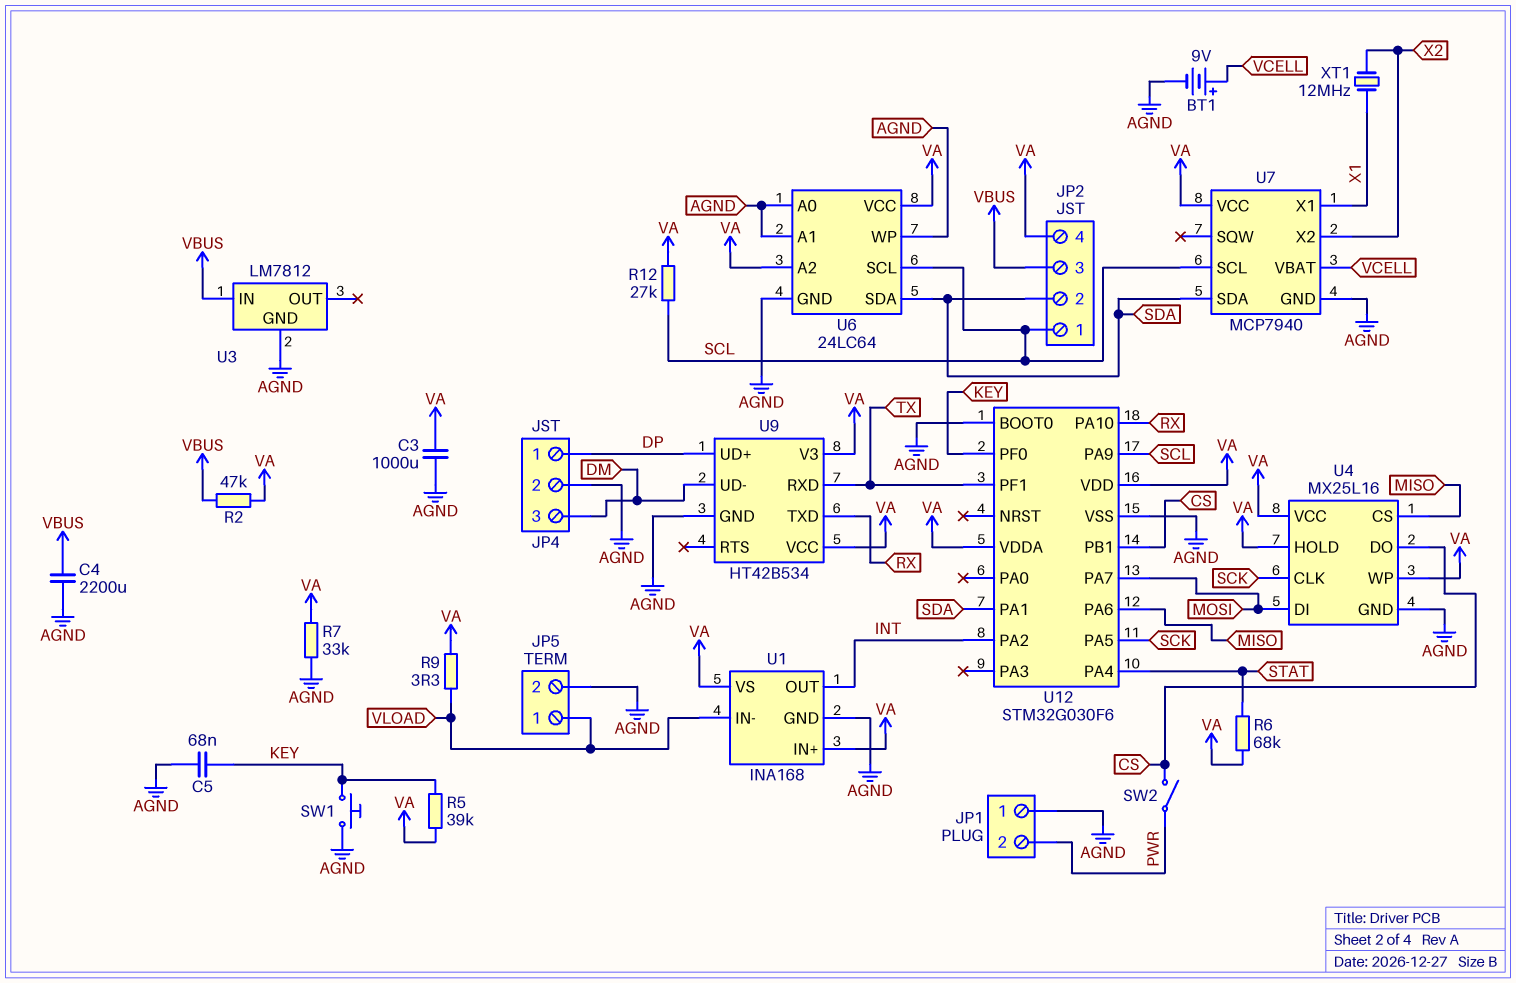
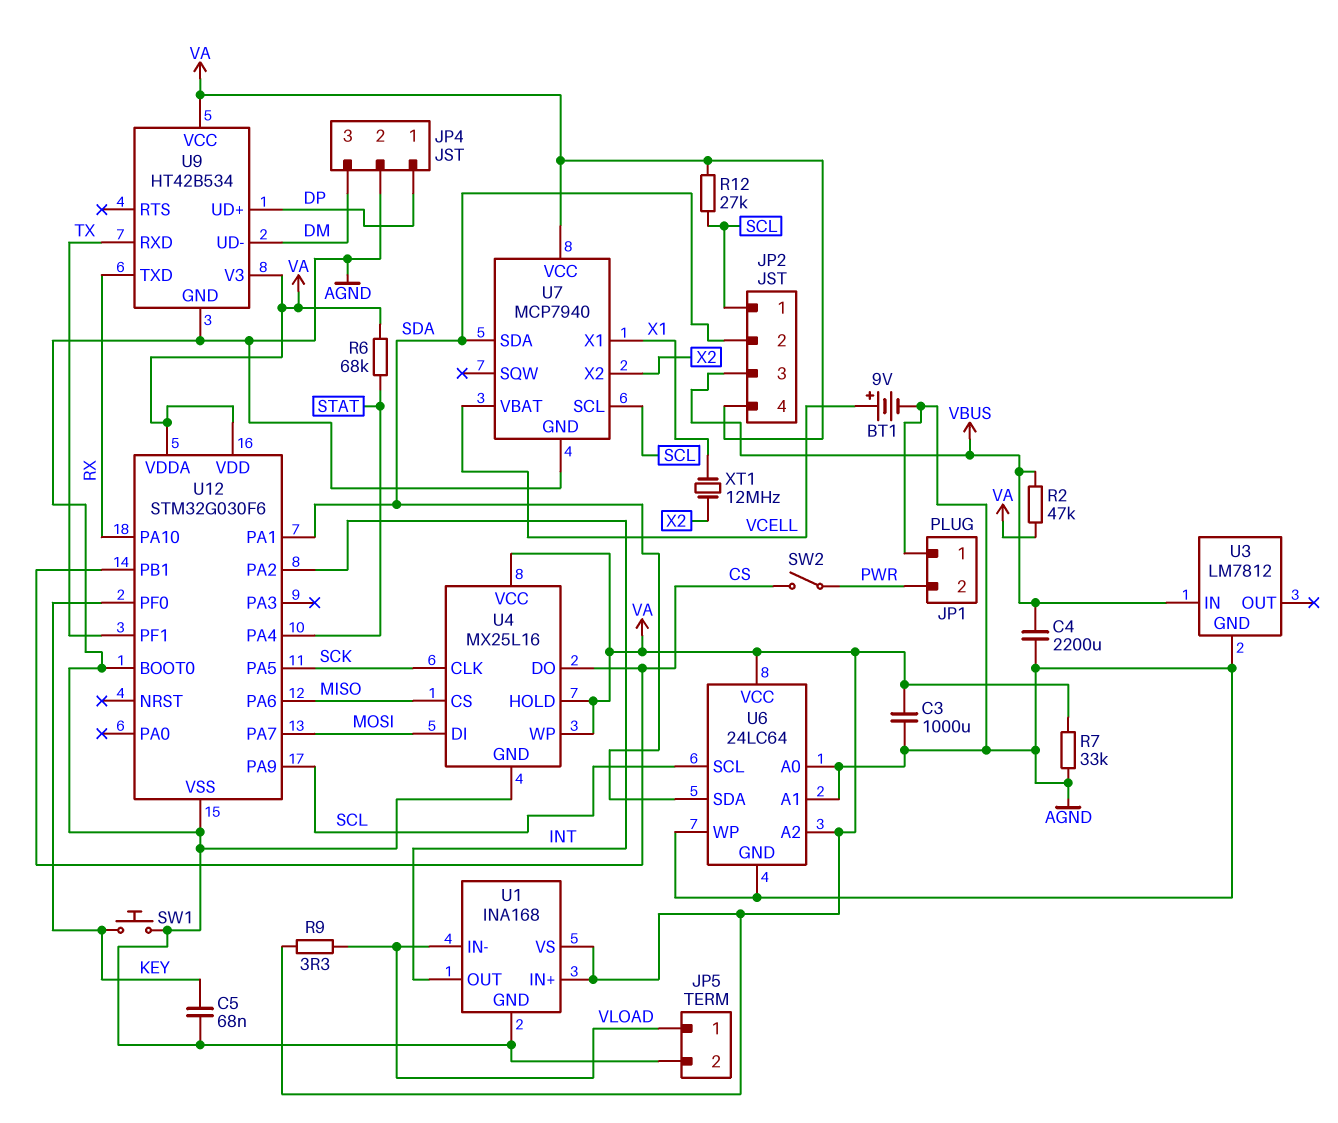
R5: 39k (KEY, VA) -> none

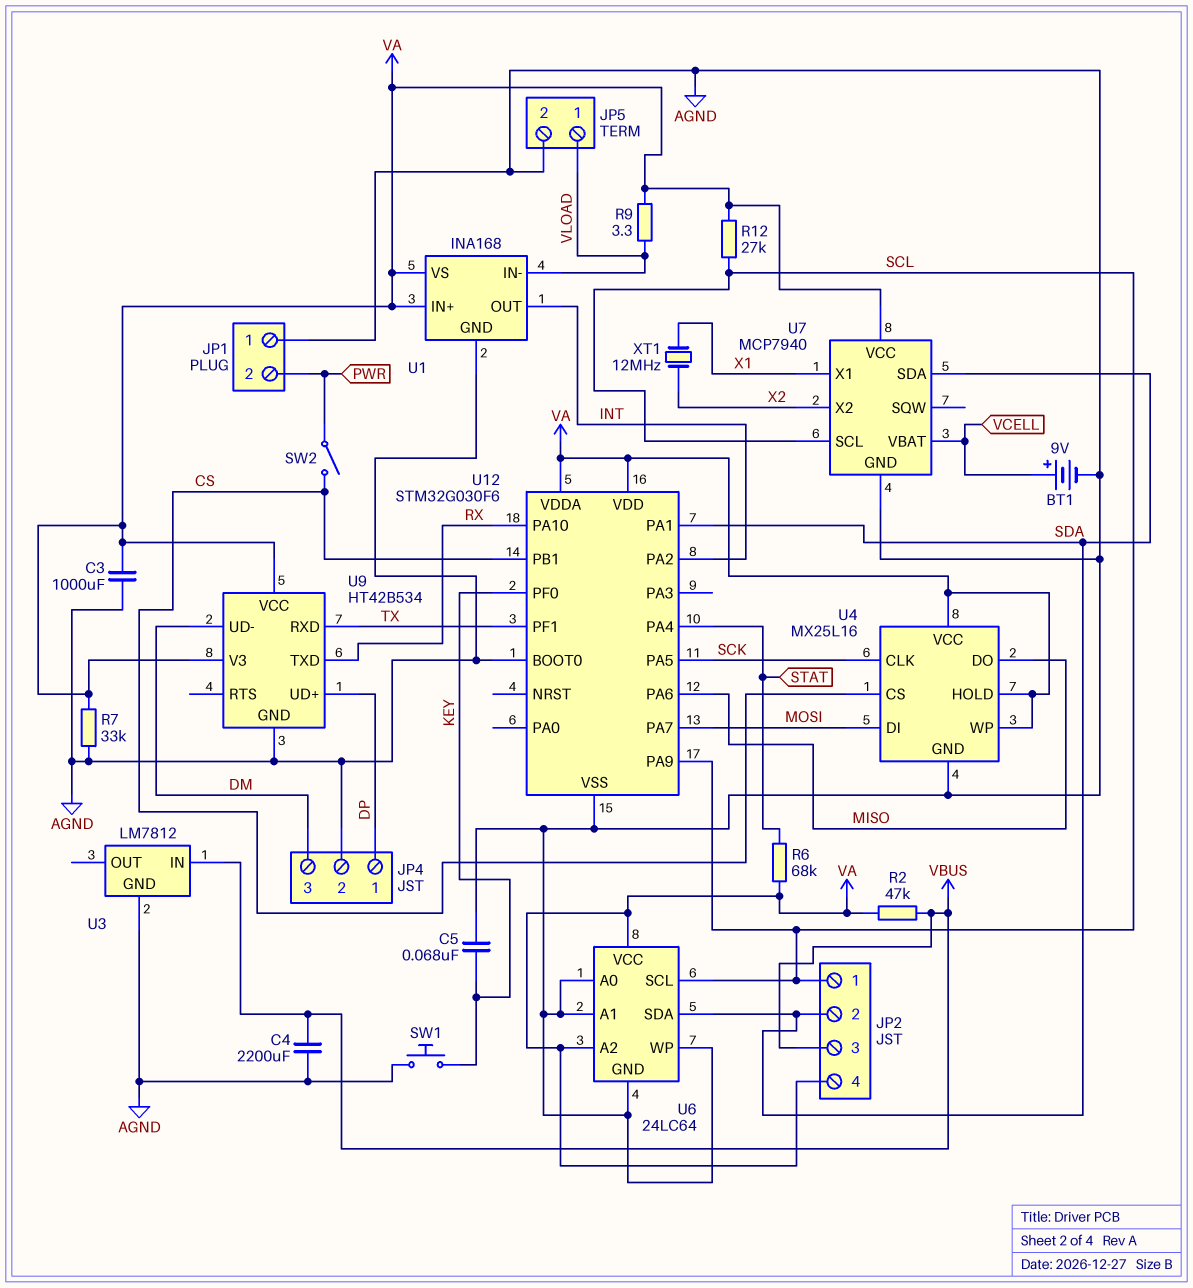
U4 pin CS: MISO -> CS
U4 pin DO: CS -> MISO

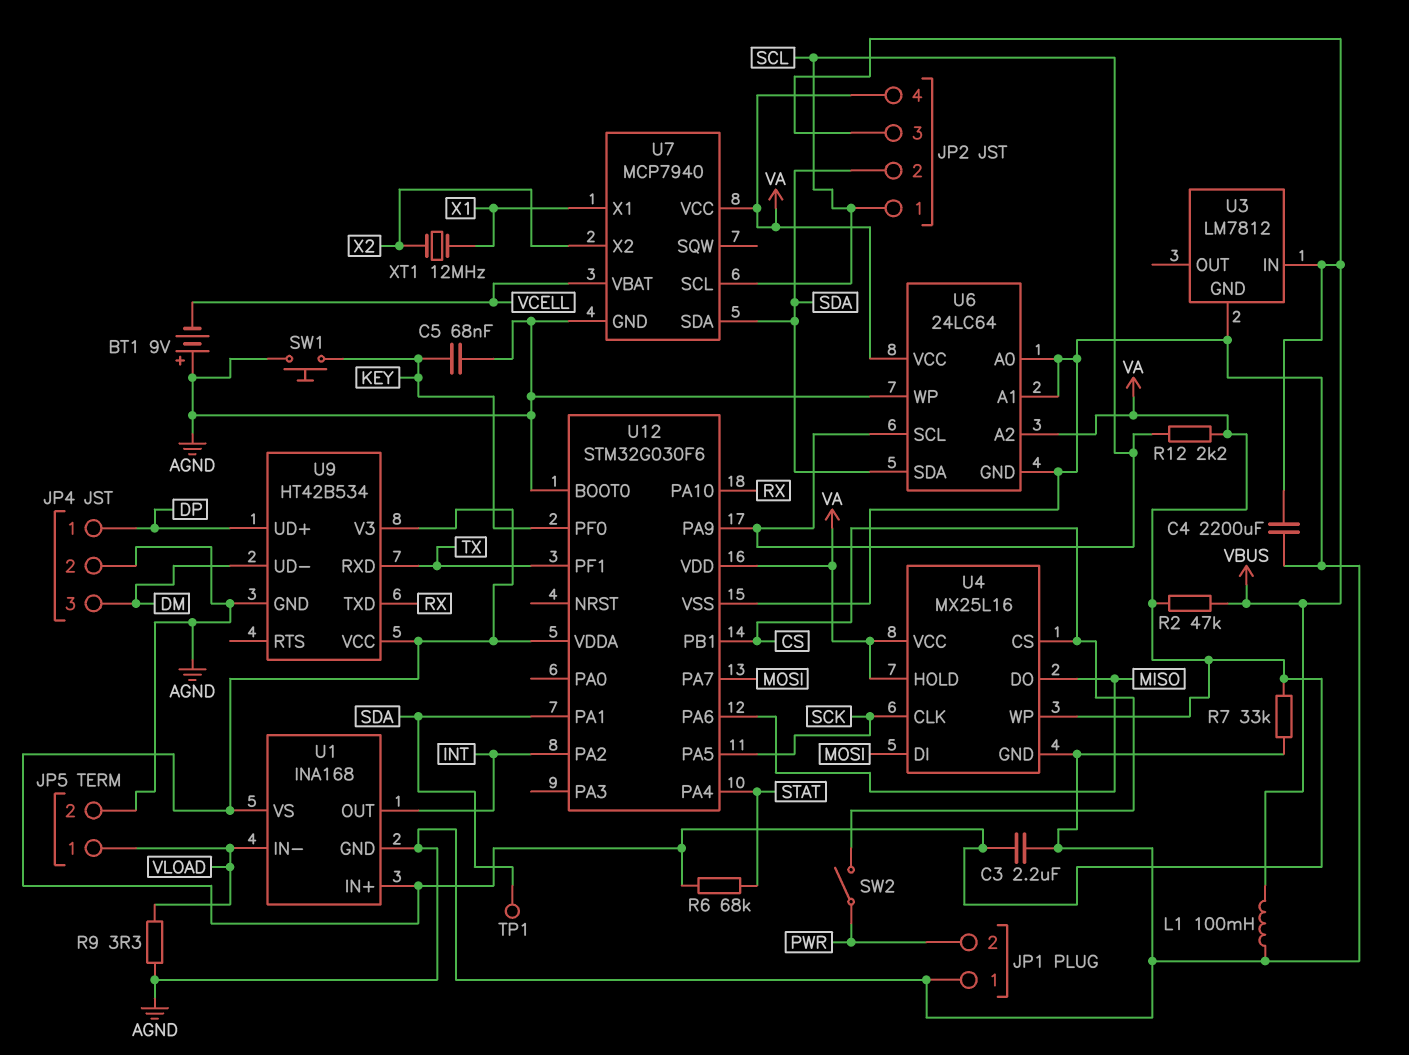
BT1: 9V (plus VCELL, minus AGND) -> 9V (plus AGND, minus VCELL)
C3: 1000uF (AGND, VA) -> 2.2uF (AGND, VA)
L1: none -> 100mH (AGND, VBUS)
R9: 3.3 (VA, VLOAD) -> 3.3 (AGND, VLOAD)
R12: 27k (SCL, VA) -> 2.2k (SCL, VA)
TP1: none -> test point (SDA)

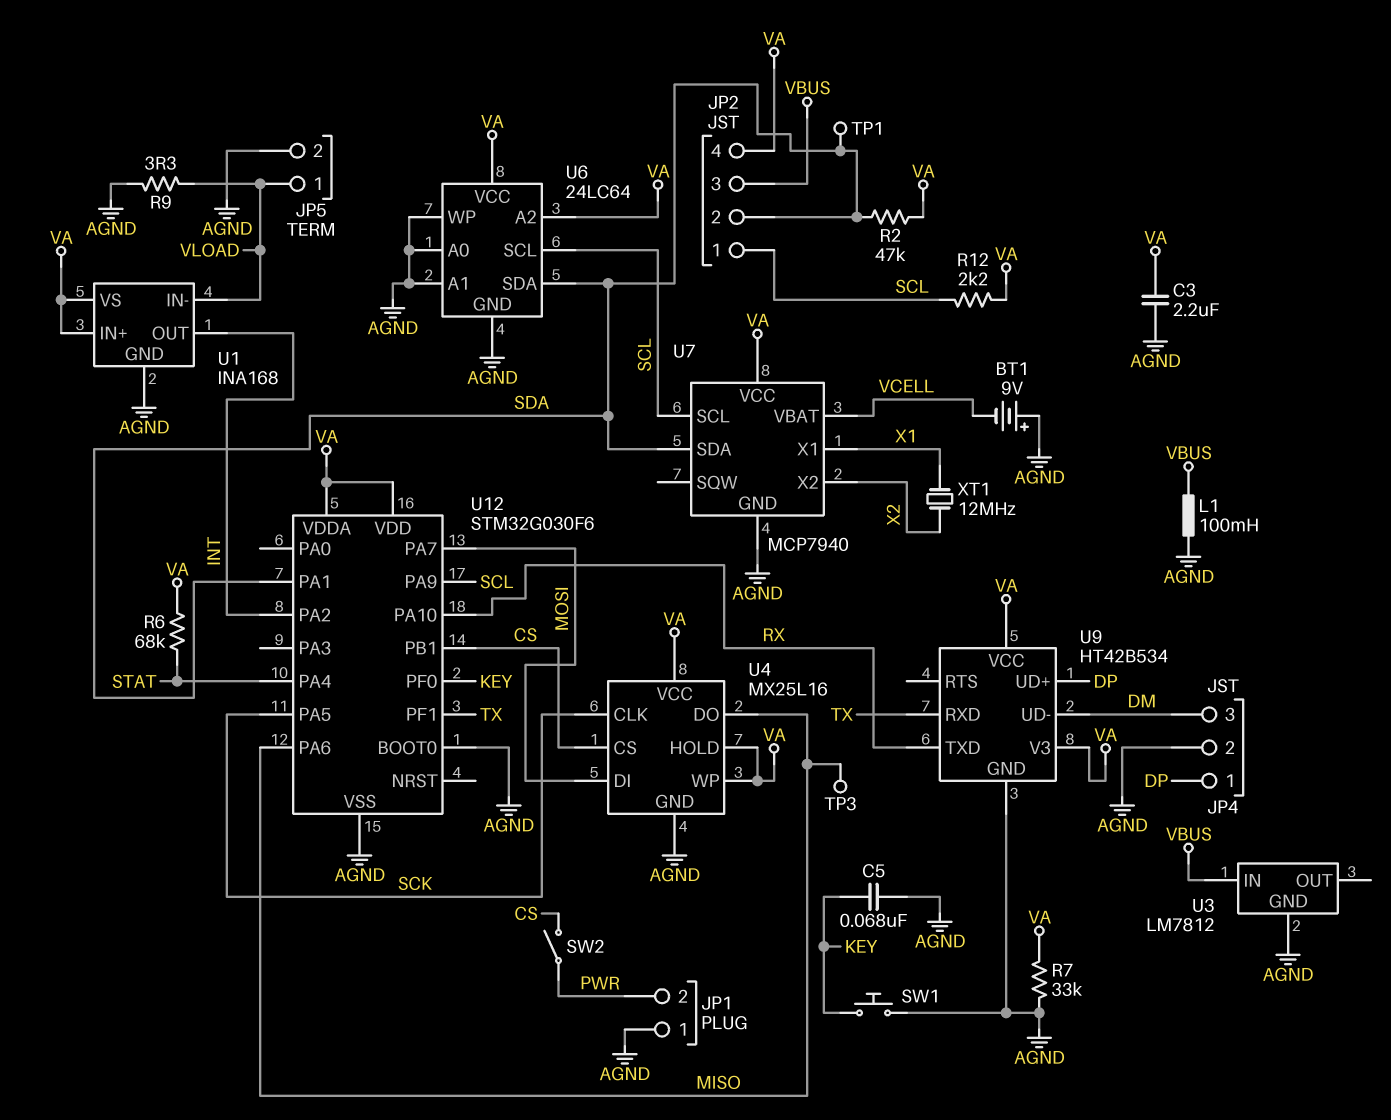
C4: 2200uF (AGND, VBUS) -> none
R2: 47k (VA, VBUS) -> 47k (SDA, VA)
TP3: none -> test point (MISO)

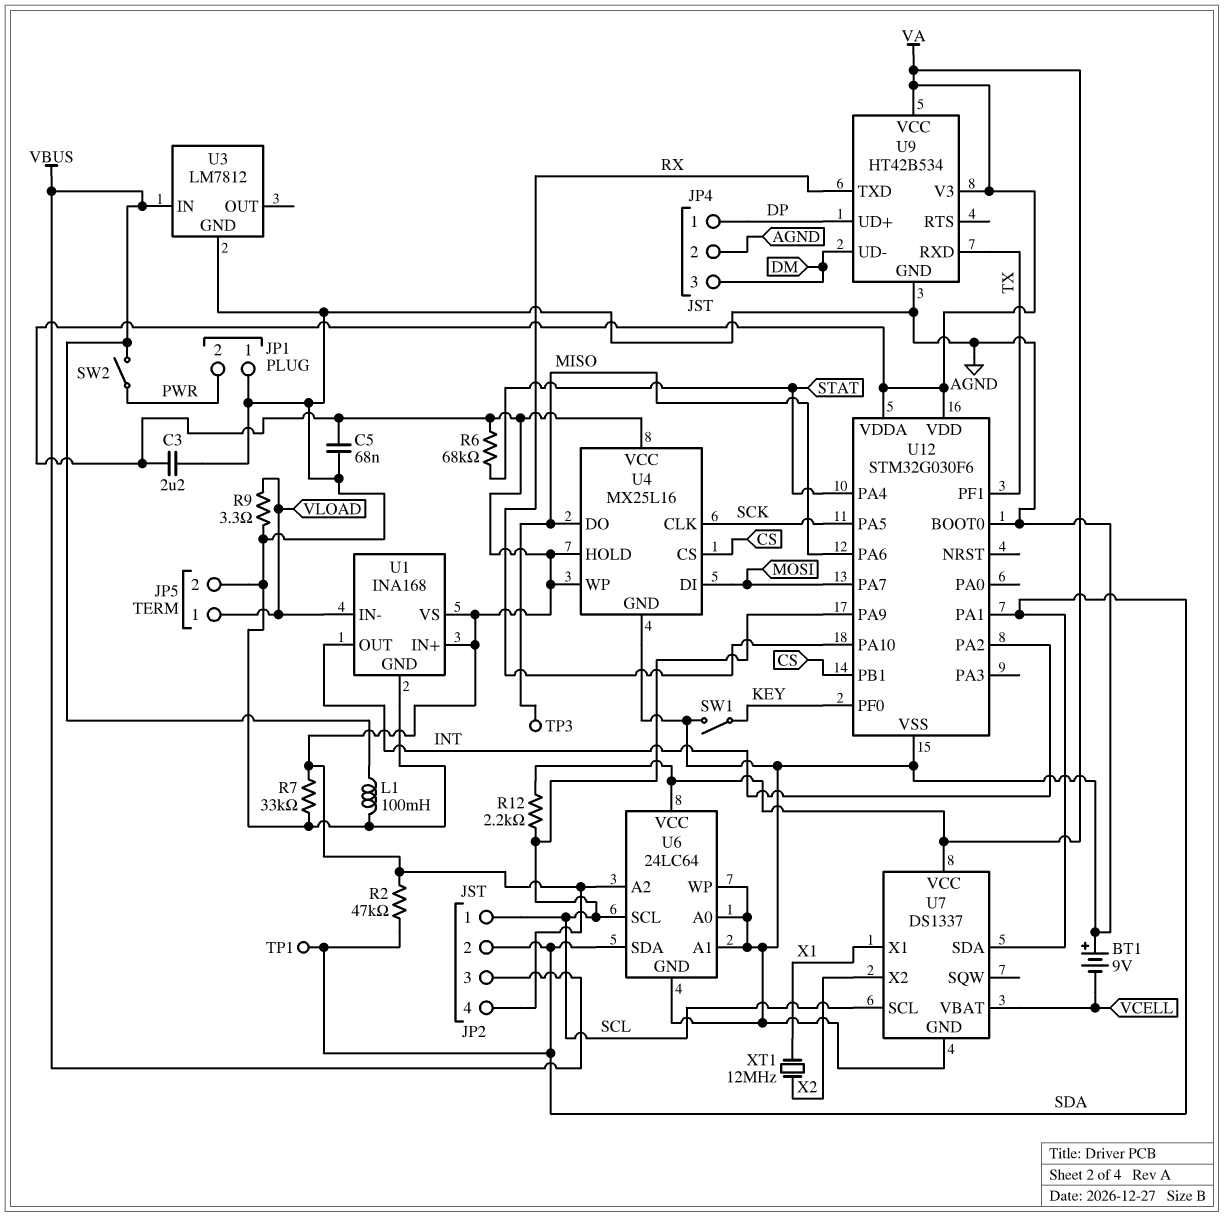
C5: 68nF (AGND, KEY) -> 68nF (AGND, VA)
SW1: button (AGND, KEY) -> switch (AGND, KEY)
SW2: switch (CS, PWR) -> switch (PWR, VBUS)
U7: MCP7940 -> DS1337

